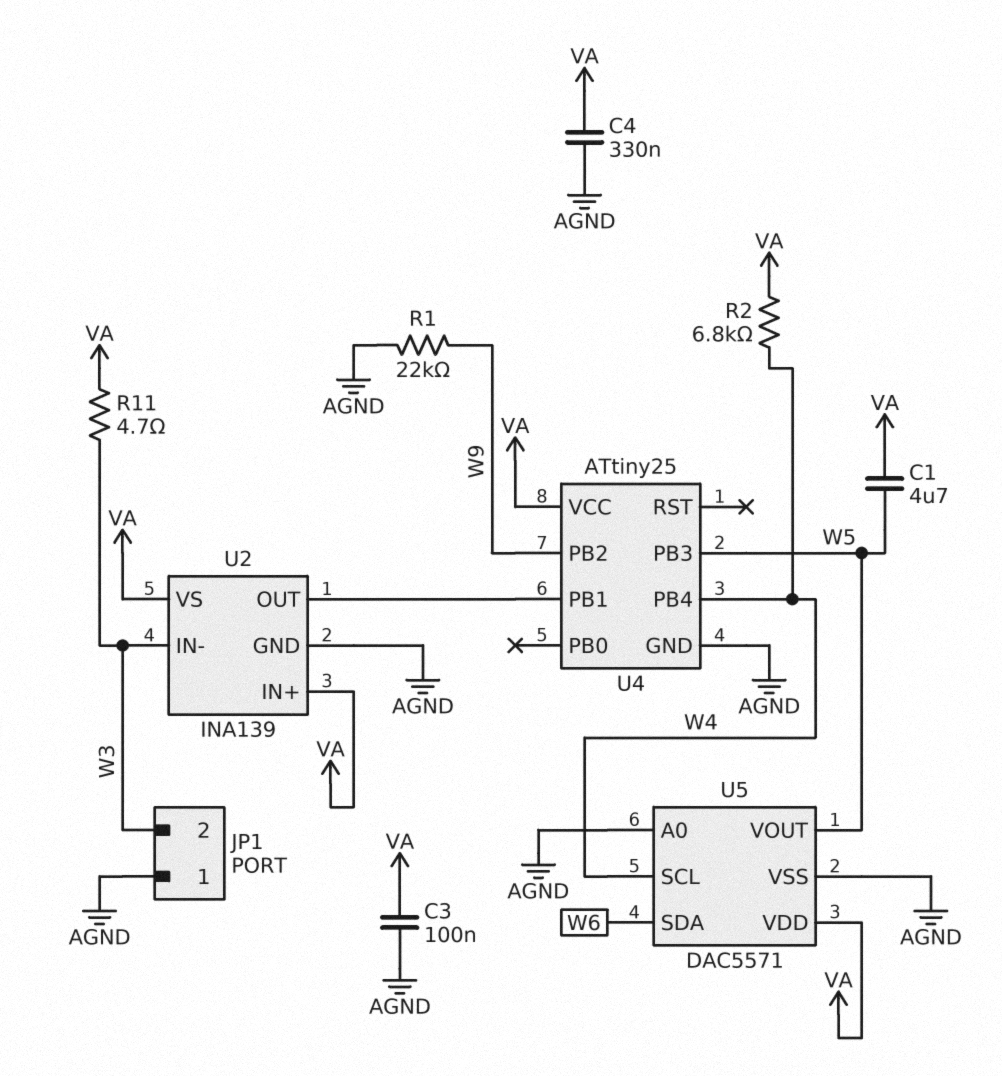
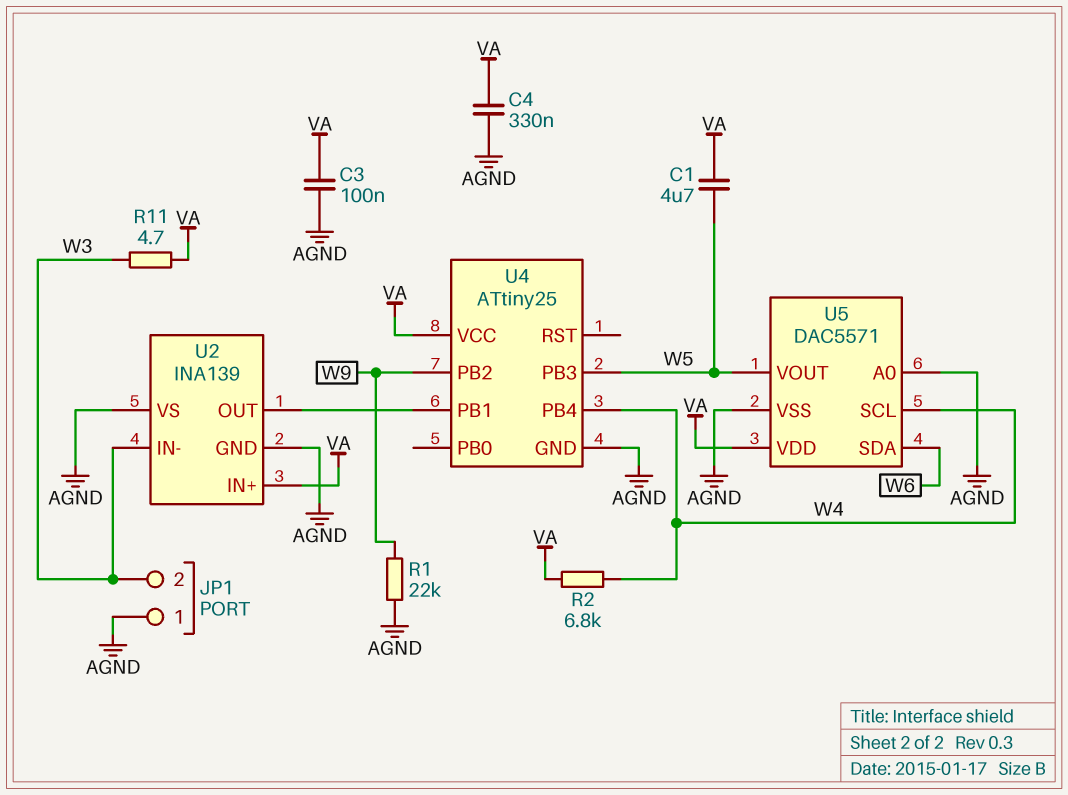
U2 pin VS: VA -> AGND

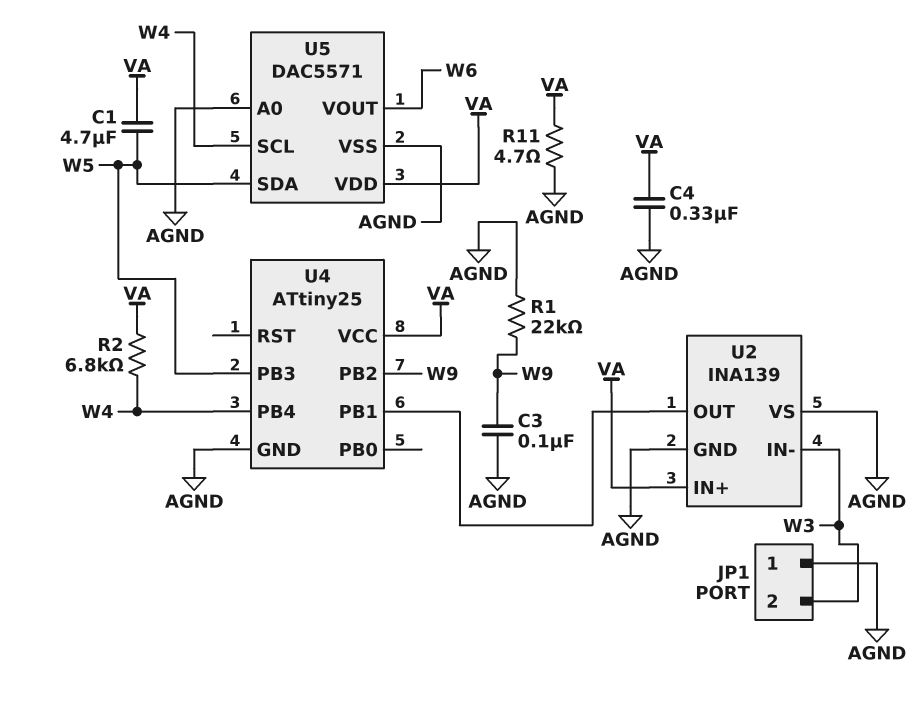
C3: 100nF (AGND, VA) -> 100nF (AGND, W9)
R11: 4.7 (VA, W3) -> 4.7 (AGND, VA)
U5 pin SDA: W6 -> W5
U5 pin VOUT: W5 -> W6

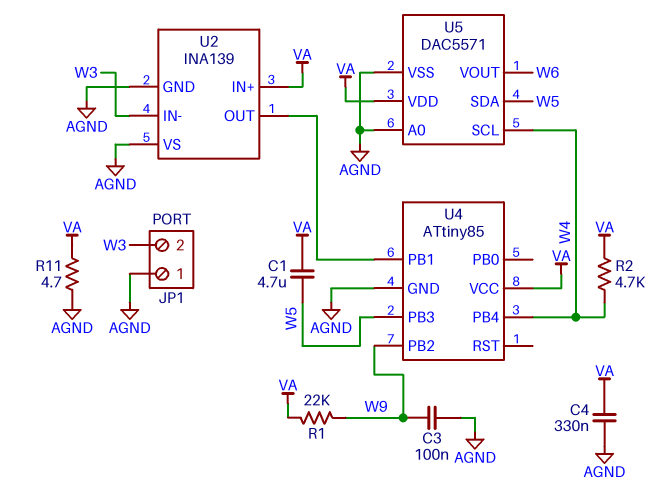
R1: 22k (AGND, W9) -> 22k (VA, W9)
R2: 6.8k (VA, W4) -> 4.7k (VA, W4)
U4: ATtiny25 -> ATtiny85

